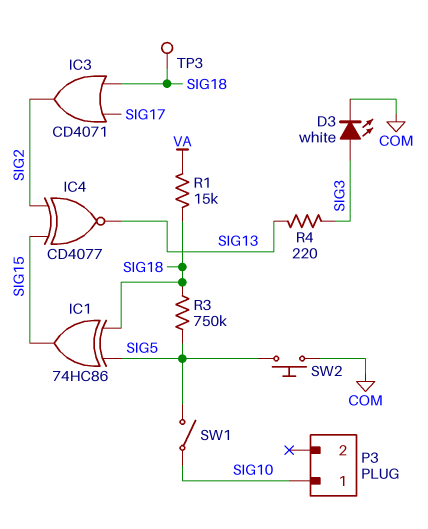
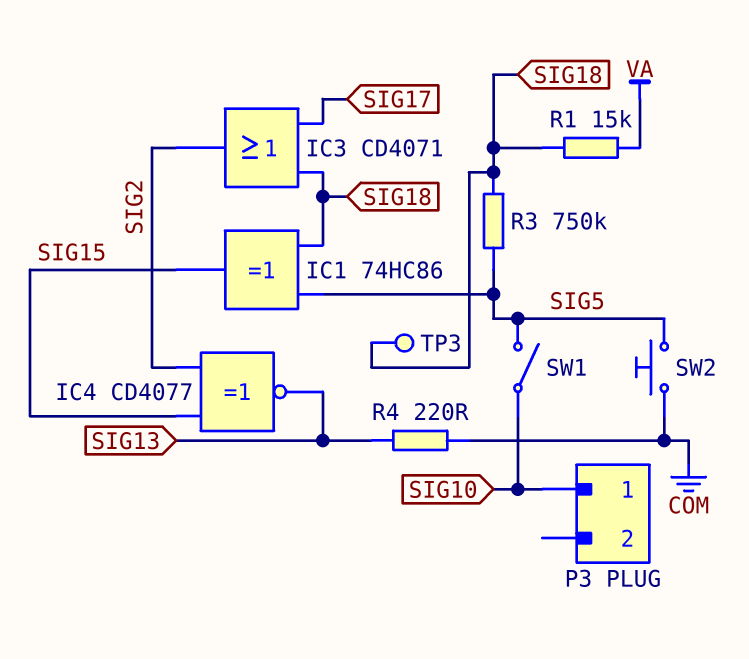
D3: LED white (A SIG3, K COM) -> none
R4: 220 (SIG3, SIG13) -> 220 (COM, SIG13)

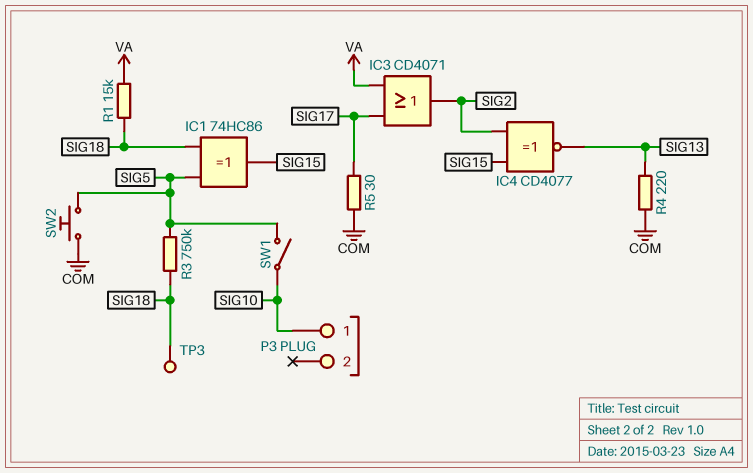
IC3: OR CD4071 (in SIG17, in SIG18, out SIG2) -> OR CD4071 (in SIG17, in VA, out SIG2)
R5: none -> 30 (COM, SIG17)

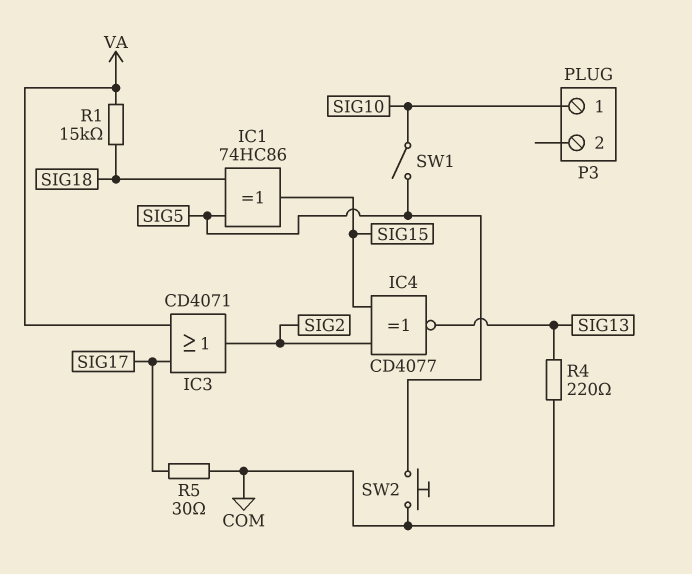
R3: 750k (SIG5, SIG18) -> none
TP3: test point (SIG18) -> none

